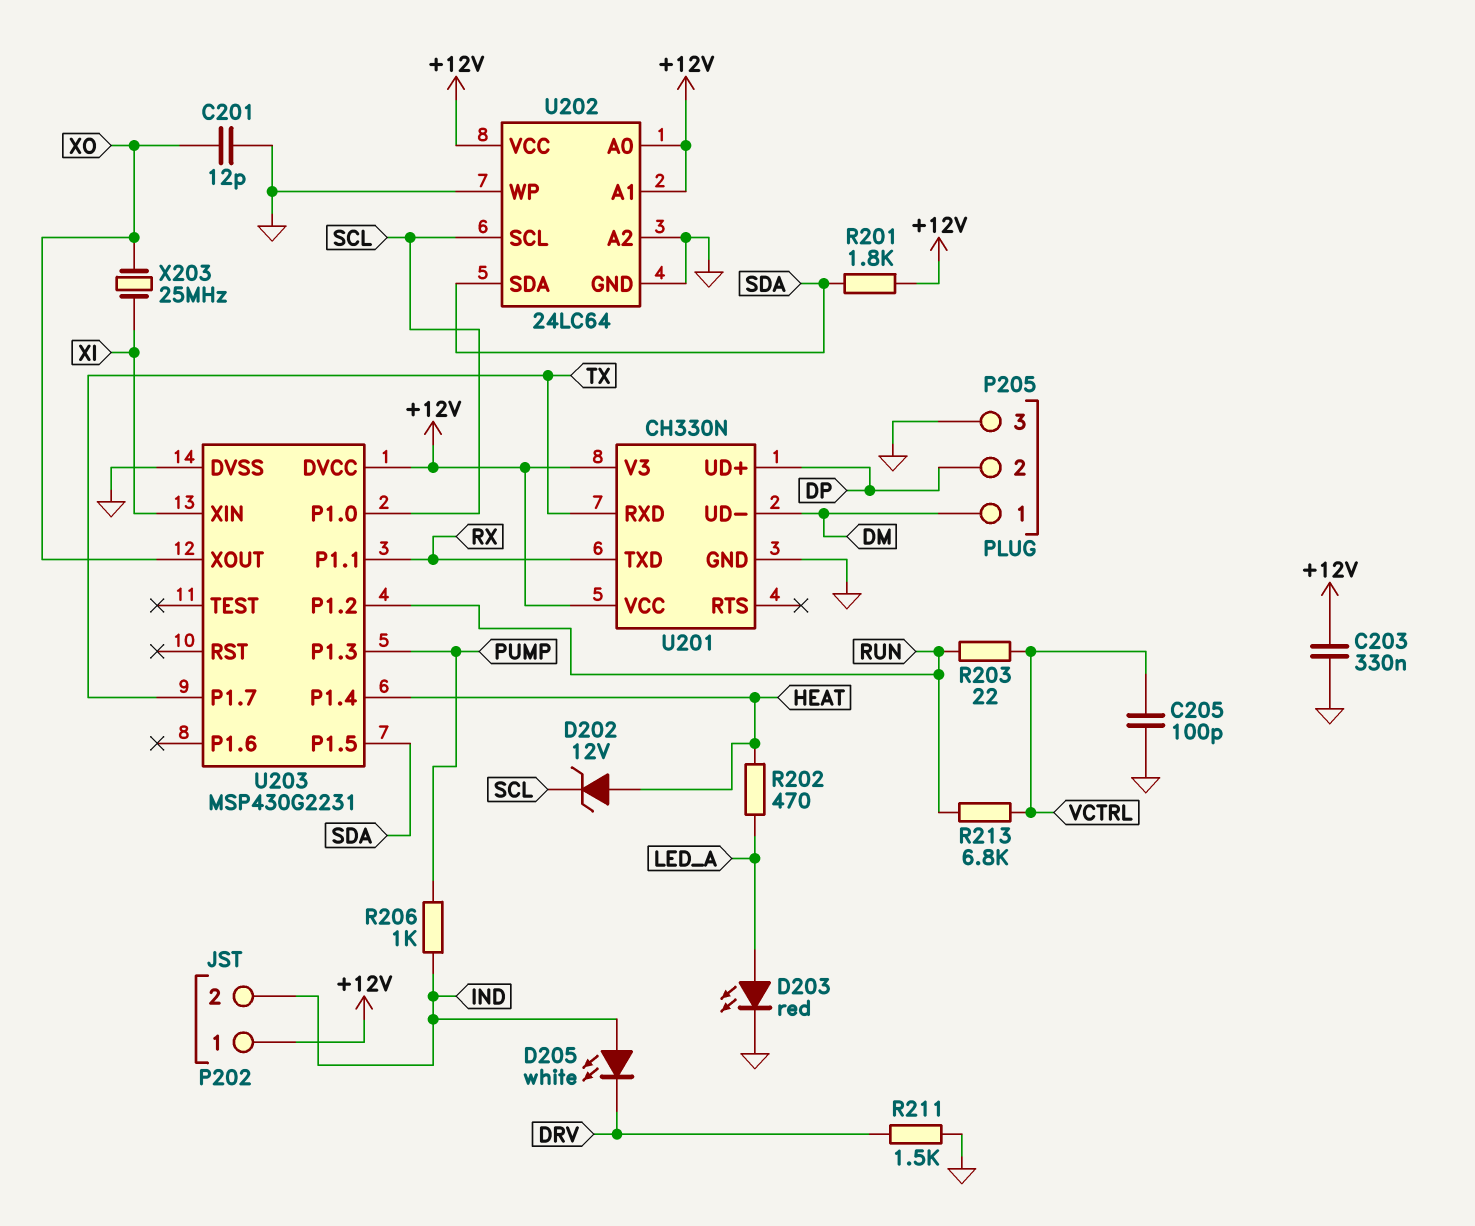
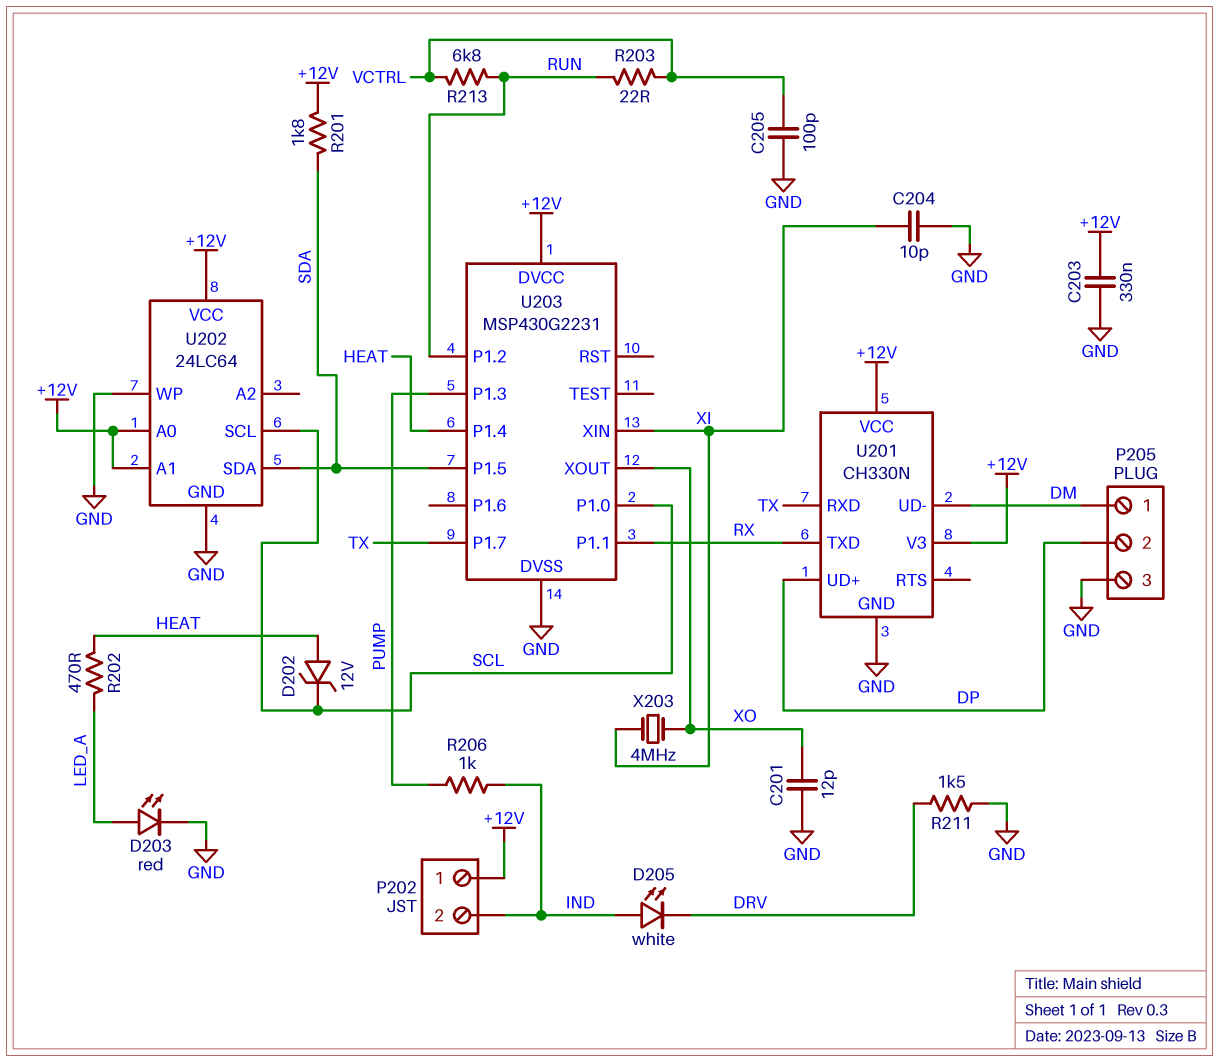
C204: none -> 10pF (GND, XI)
U202 pin A2: GND -> none
X203: 25MHz (XI, XO) -> 4MHz (XI, XO)

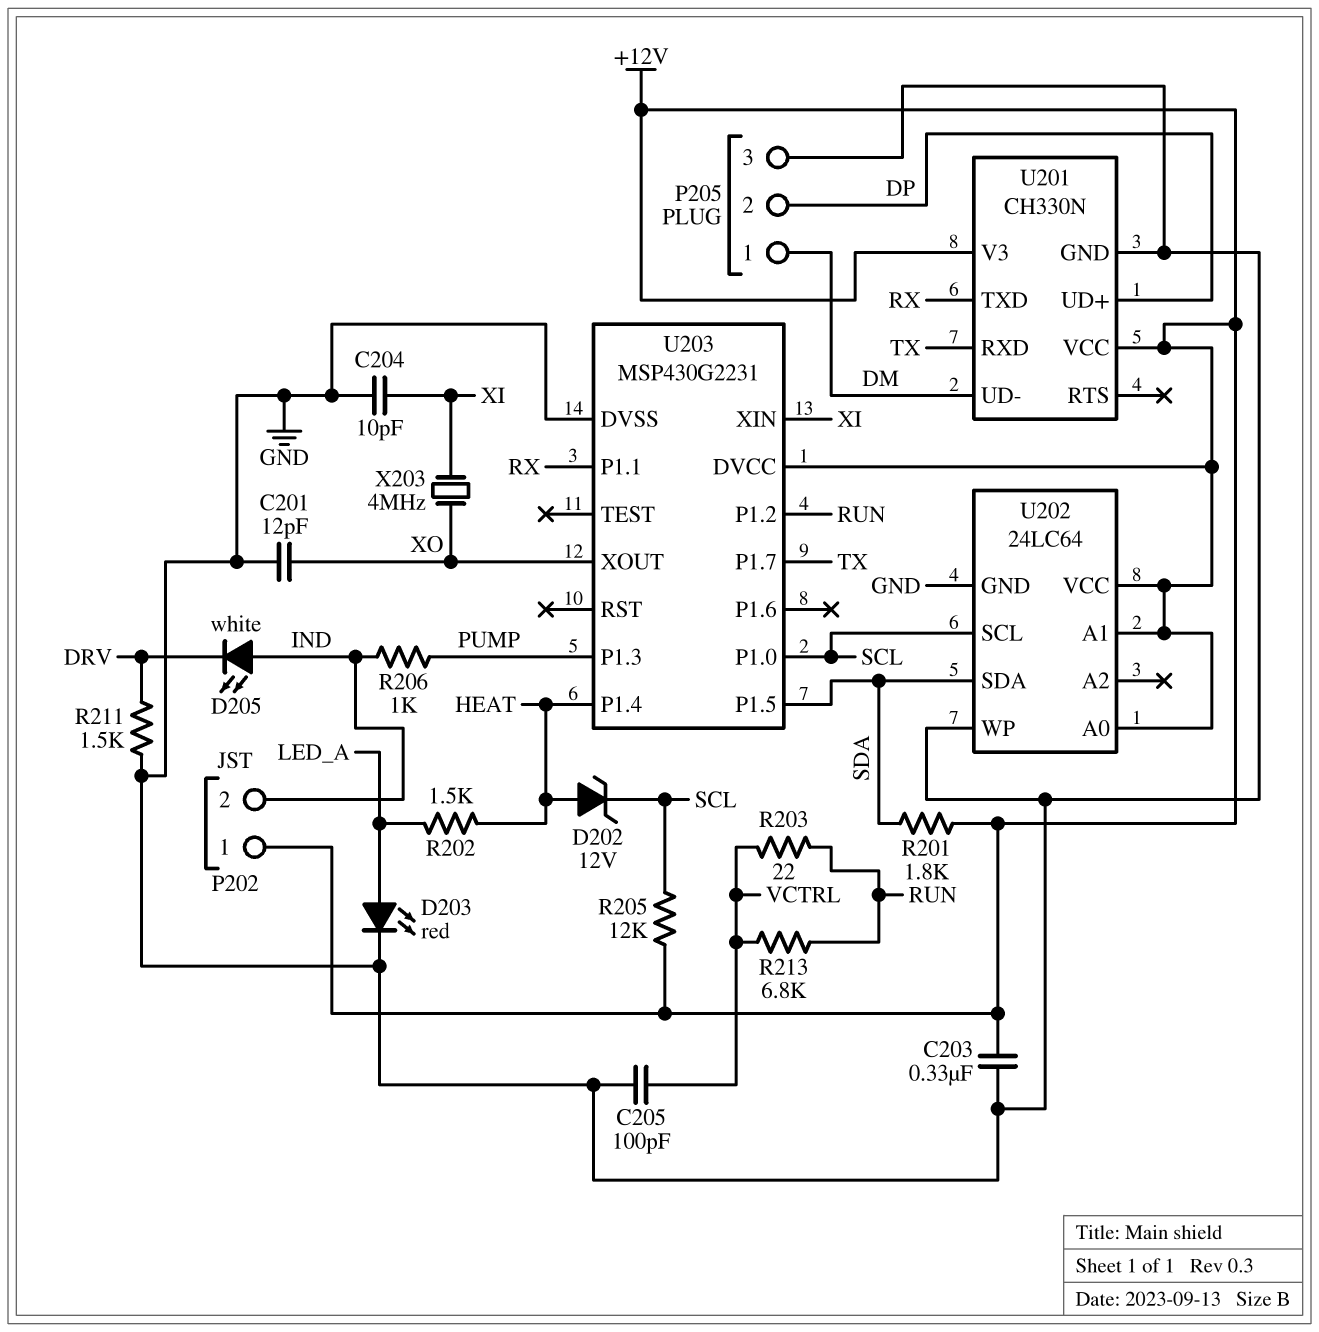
R202: 470 (HEAT, LED_A) -> 1.5k (HEAT, LED_A)
R205: none -> 12k (+12V, SCL)

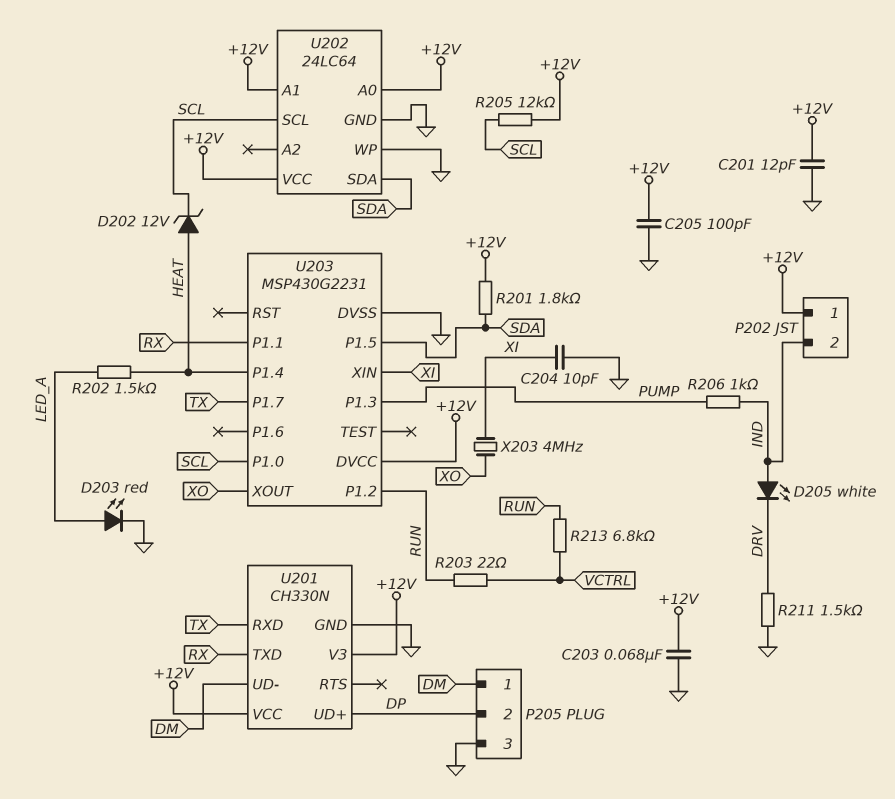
C201: 12pF (GND, XO) -> 12pF (+12V, GND)
C203: 330nF (+12V, GND) -> 68nF (+12V, GND)
C205: 100pF (GND, VCTRL) -> 100pF (+12V, GND)

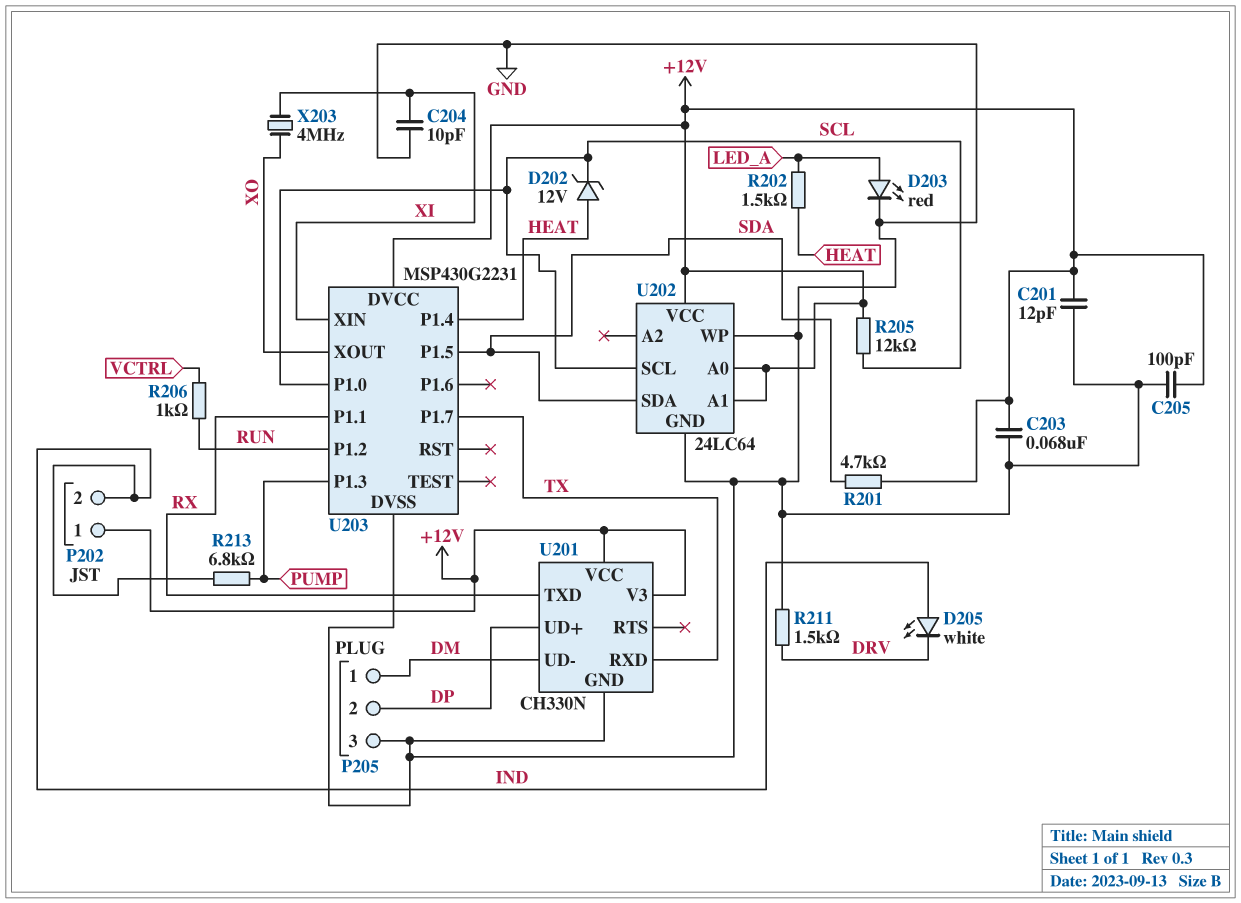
R201: 1.8k (+12V, SDA) -> 4.7k (+12V, SDA)
R203: 22 (RUN, VCTRL) -> none
R206: 1k (IND, PUMP) -> 1k (RUN, VCTRL)
R213: 6.8k (RUN, VCTRL) -> 6.8k (IND, PUMP)

